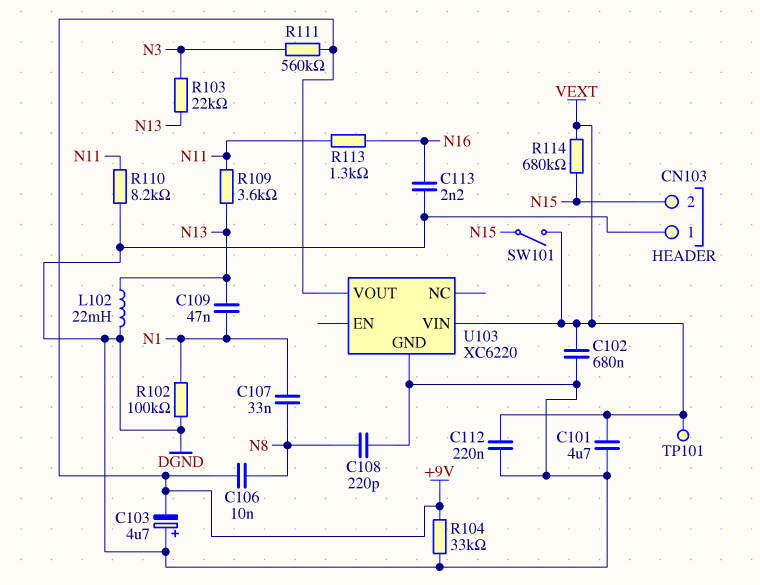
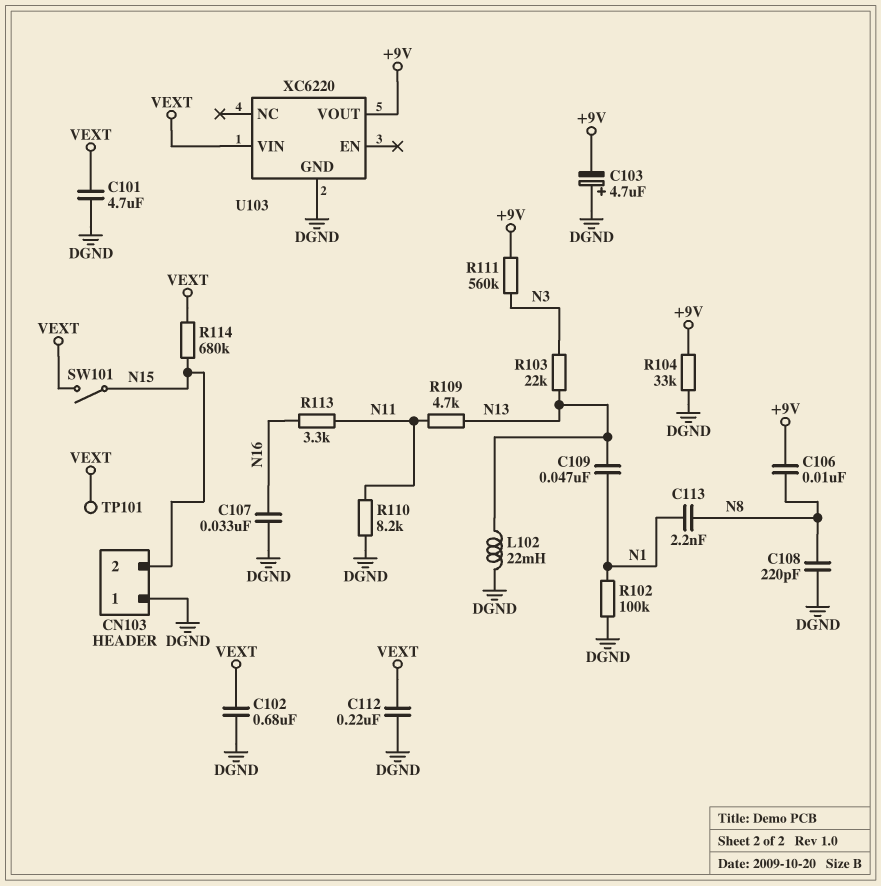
C107: 33nF (N1, N8) -> 33nF (DGND, N16)
C113: 2.2nF (DGND, N16) -> 2.2nF (N1, N8)
R109: 3.6k (N11, N13) -> 4.7k (N11, N13)
R113: 1.3k (N11, N16) -> 3.3k (N11, N16)

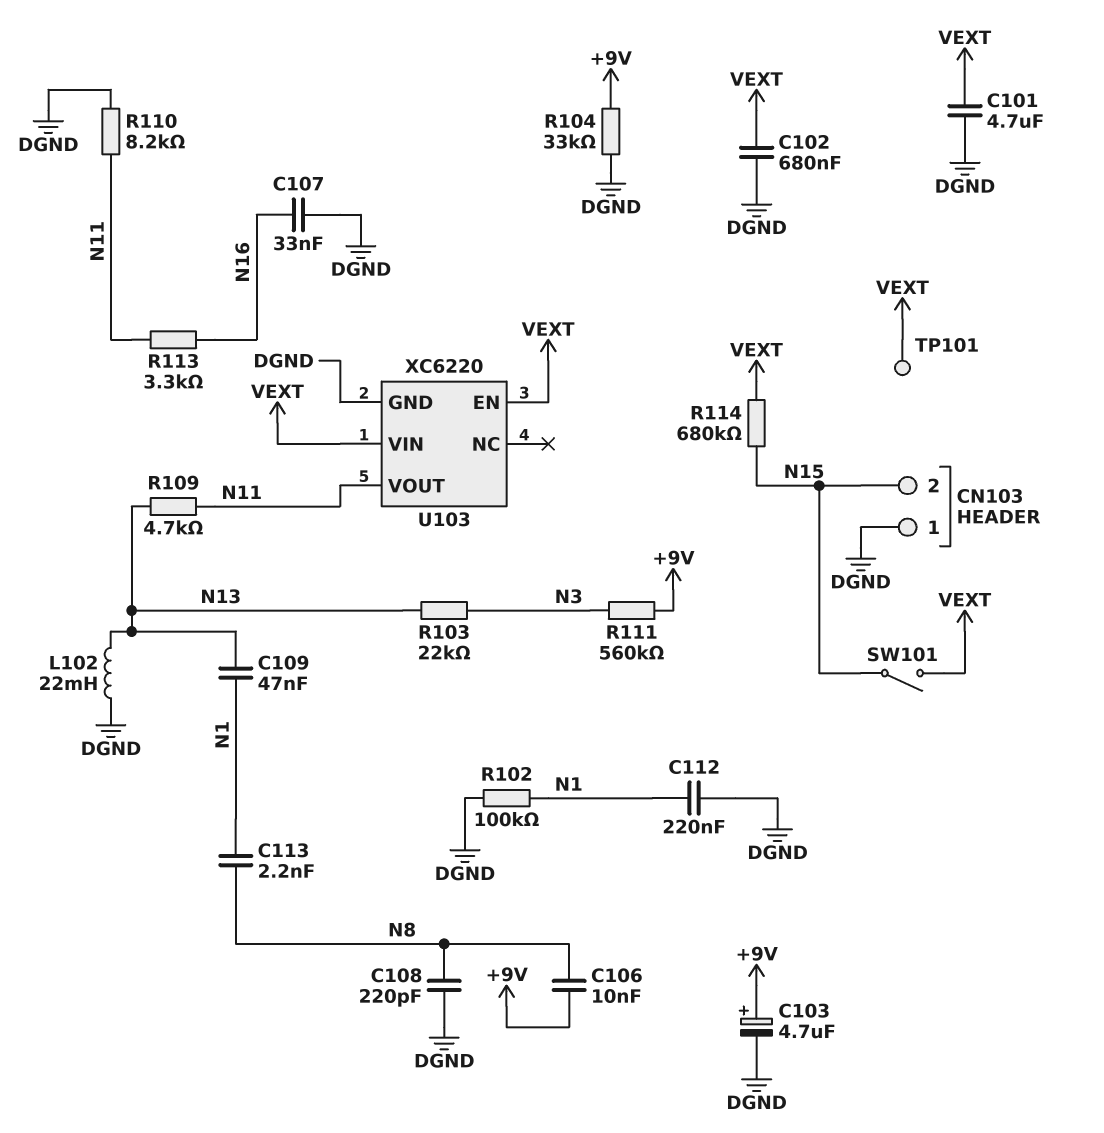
C103: 4.7uF (plus DGND, minus +9V) -> 4.7uF (plus +9V, minus DGND)
C112: 220nF (DGND, VEXT) -> 220nF (DGND, N1)
U103 pin EN: none -> VEXT
U103 pin VOUT: +9V -> N11

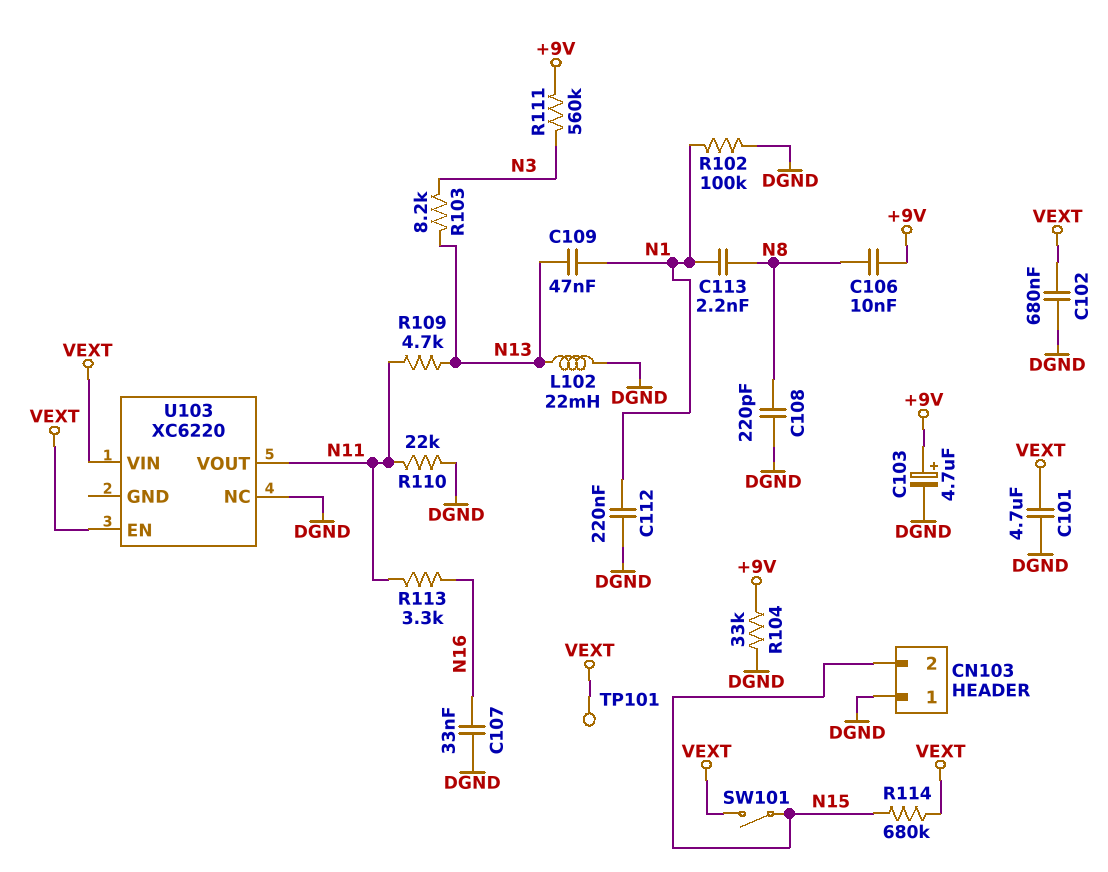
R103: 22k (N3, N13) -> 8.2k (N3, N13)
R110: 8.2k (DGND, N11) -> 22k (DGND, N11)
U103 pin GND: DGND -> none
U103 pin NC: none -> DGND

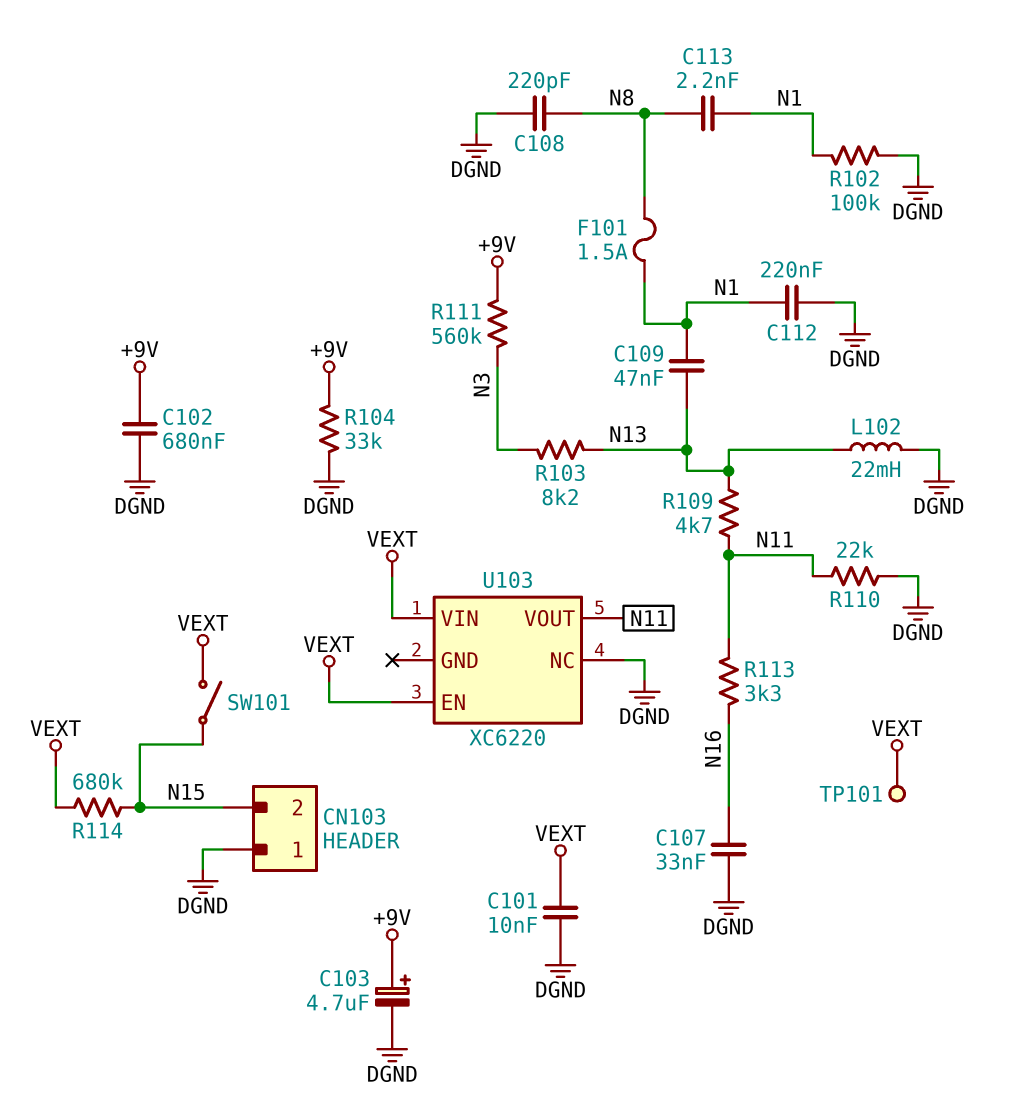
C101: 4.7uF (DGND, VEXT) -> 10nF (DGND, VEXT)
C102: 680nF (DGND, VEXT) -> 680nF (+9V, DGND)
C106: 10nF (+9V, N8) -> none
F101: none -> 1.5A (N1, N8)

